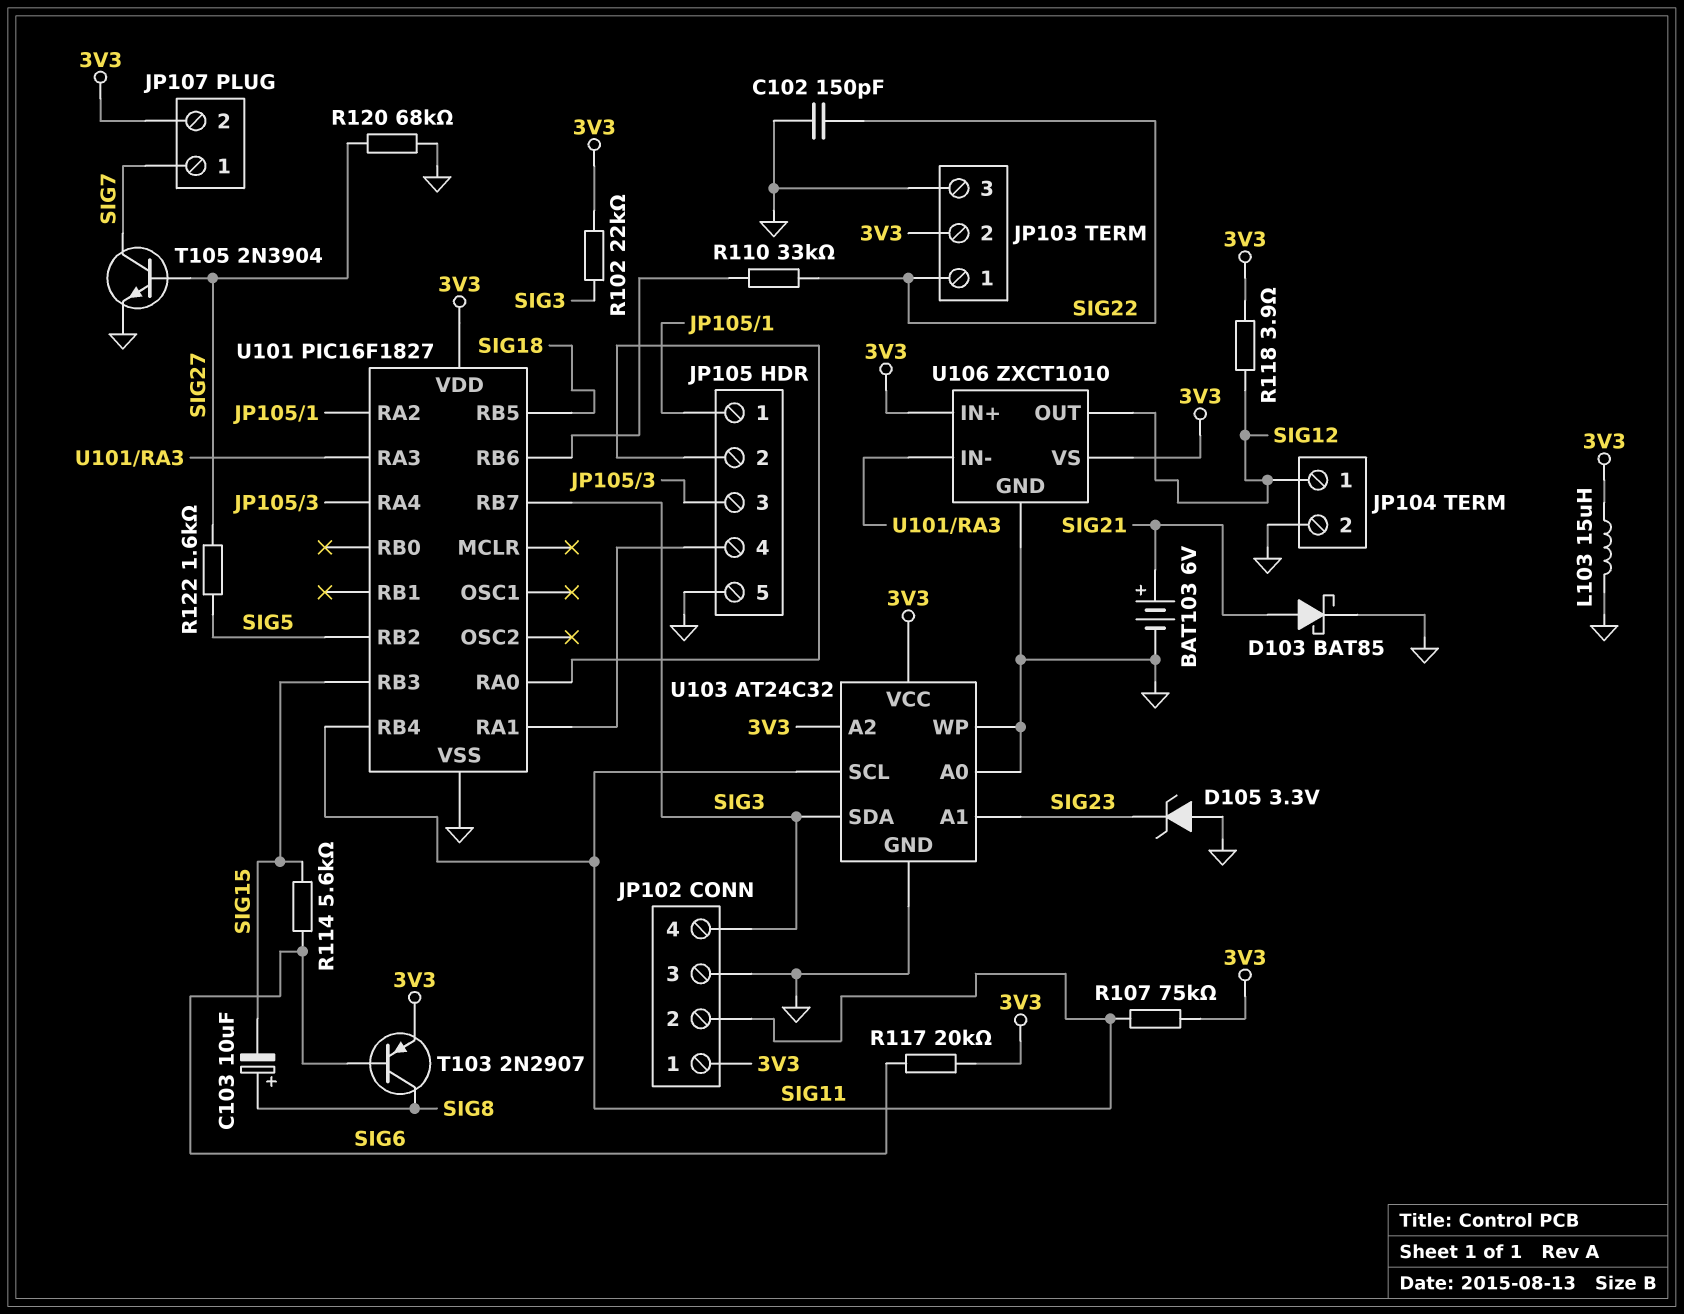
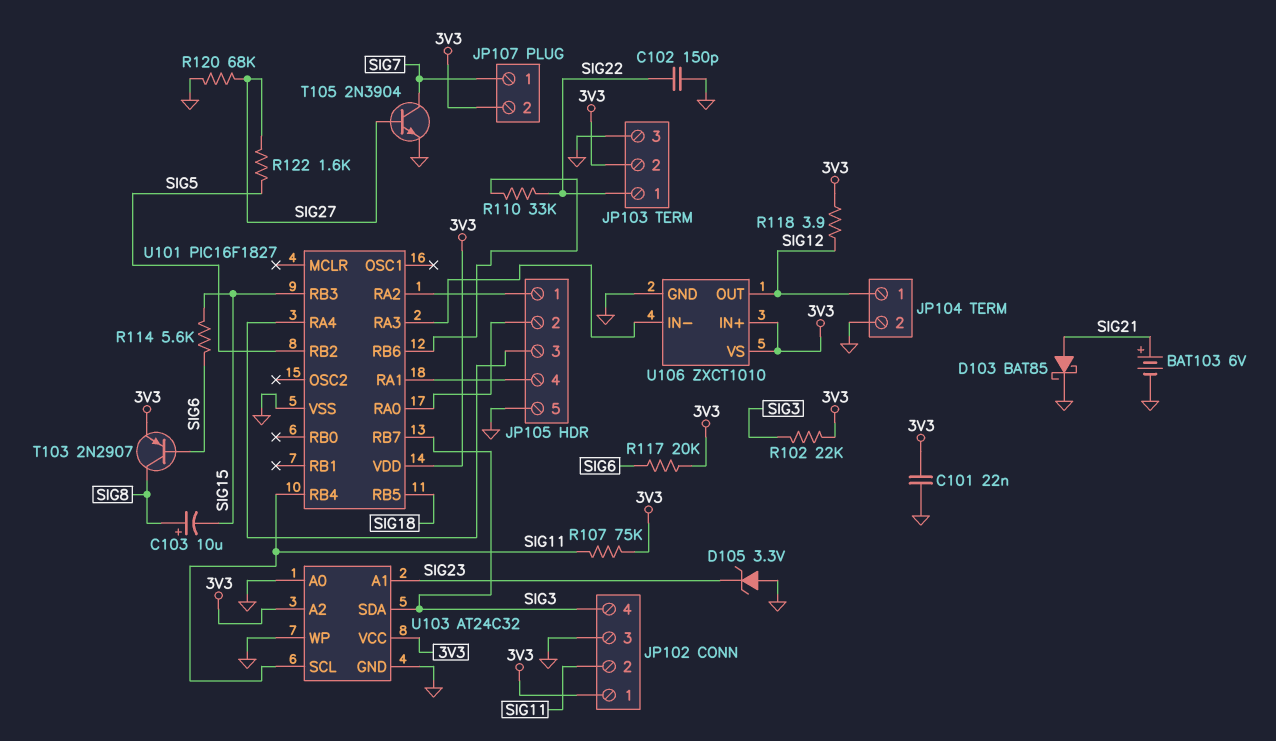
C101: none -> 22nF (3V3, GND)
L103: 15uH (3V3, GND) -> none

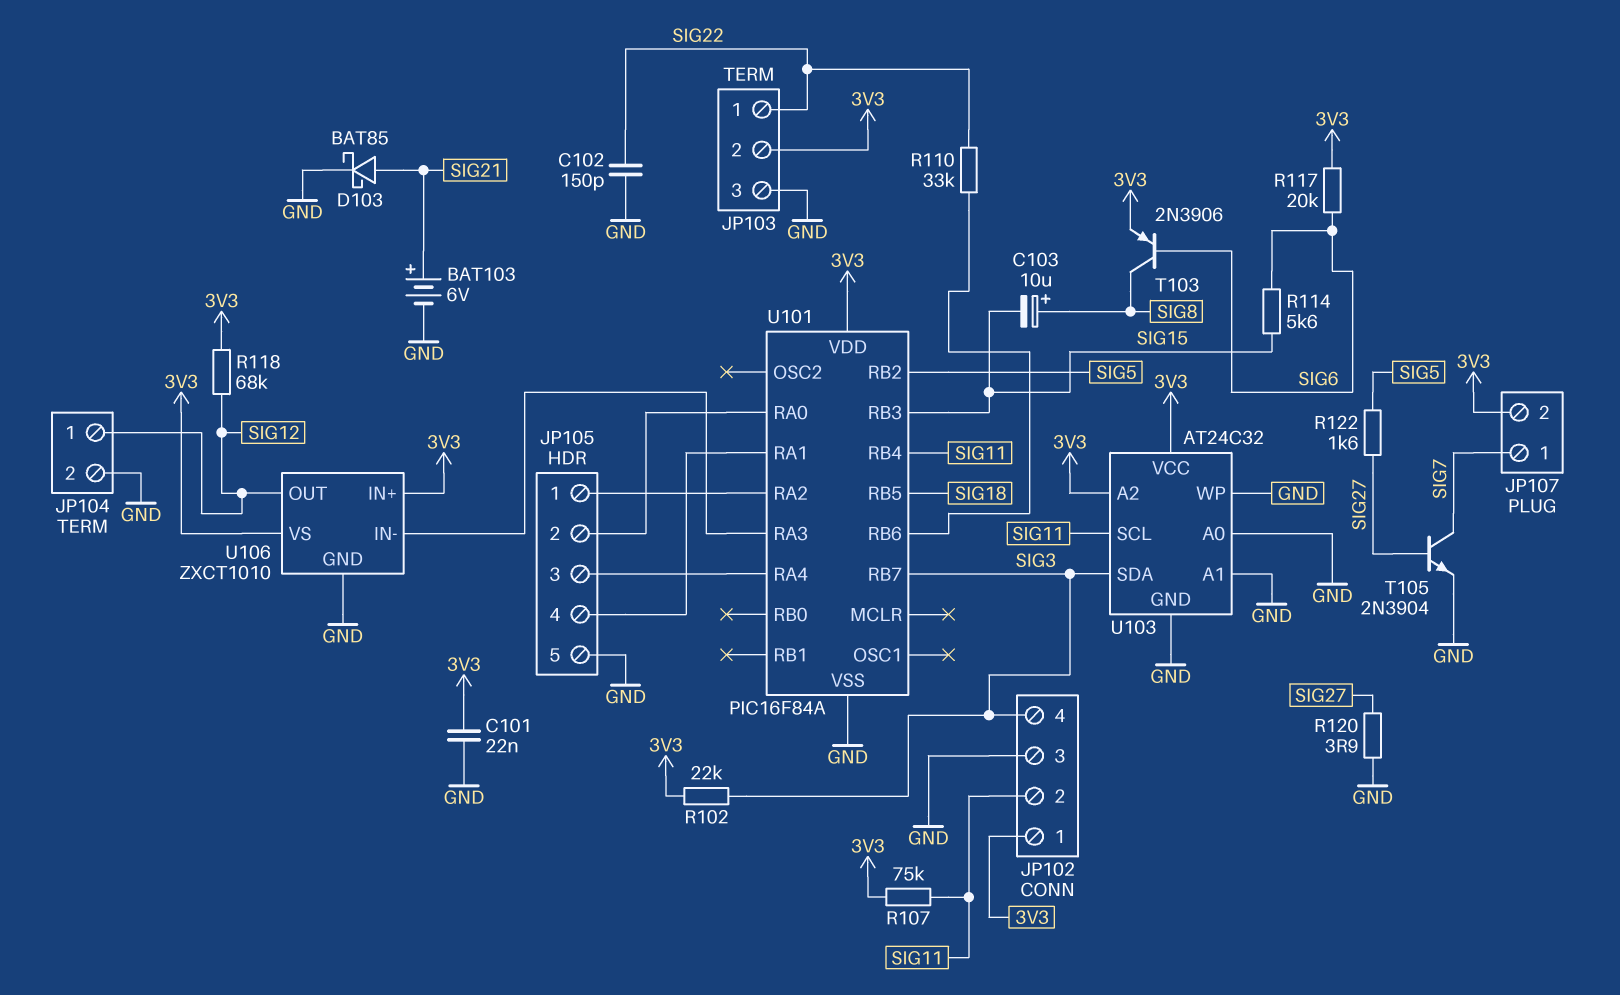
D105: zener 3.3V (A GND, K SIG23) -> none
R118: 3.9 (3V3, SIG12) -> 68k (3V3, SIG12)
R120: 68k (GND, SIG27) -> 3.9 (GND, SIG27)
T103: PNP 2N2907 (B SIG6, C SIG8, E 3V3) -> PNP 2N3906 (B SIG6, C SIG8, E 3V3)
U101: PIC16F1827 -> PIC16F84A
U103 pin A1: SIG23 -> GND

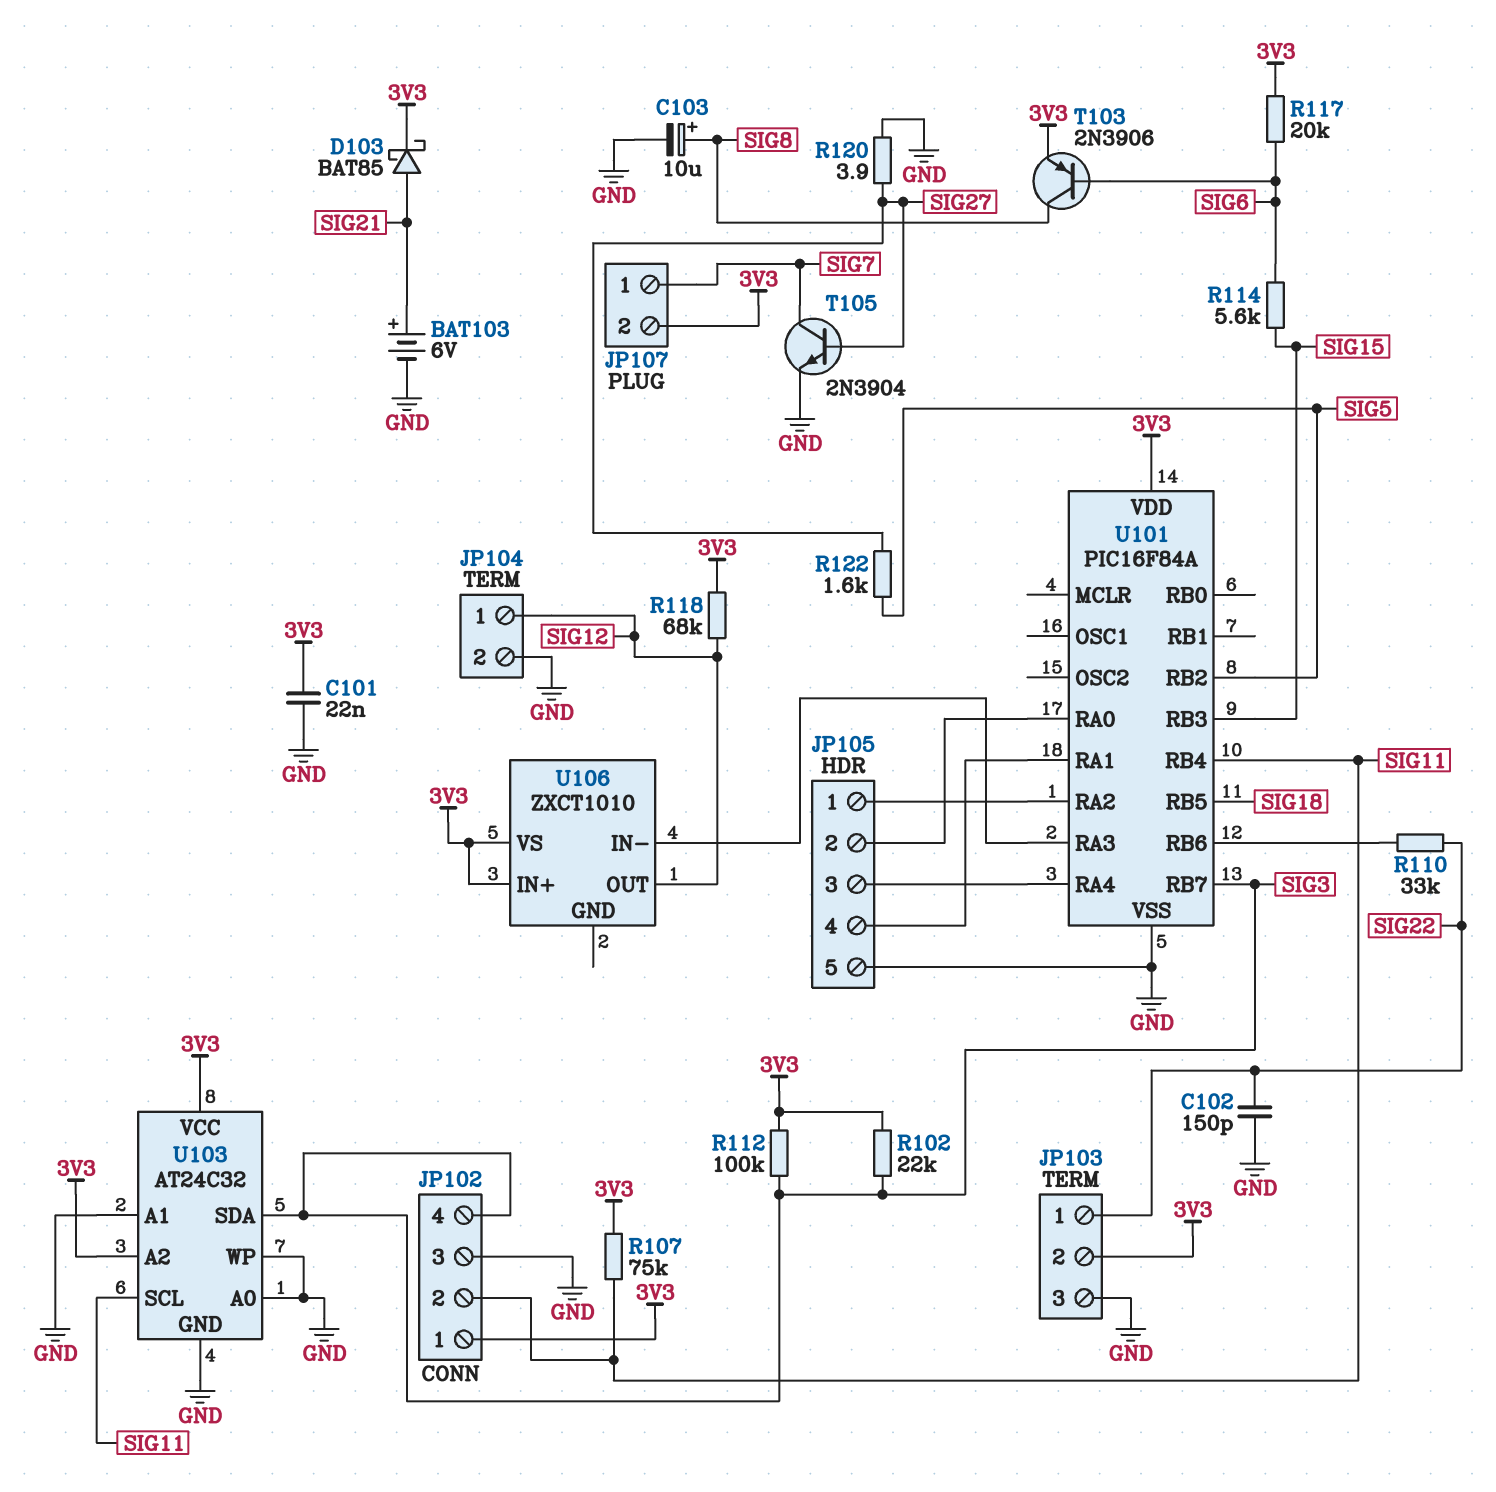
C103: 10uF (plus SIG8, minus SIG15) -> 10uF (plus SIG8, minus GND)
D103: schottky BAT85 (A SIG21, K GND) -> schottky BAT85 (A SIG21, K 3V3)
R112: none -> 100k (3V3, SIG3)
U106 pin GND: GND -> none

